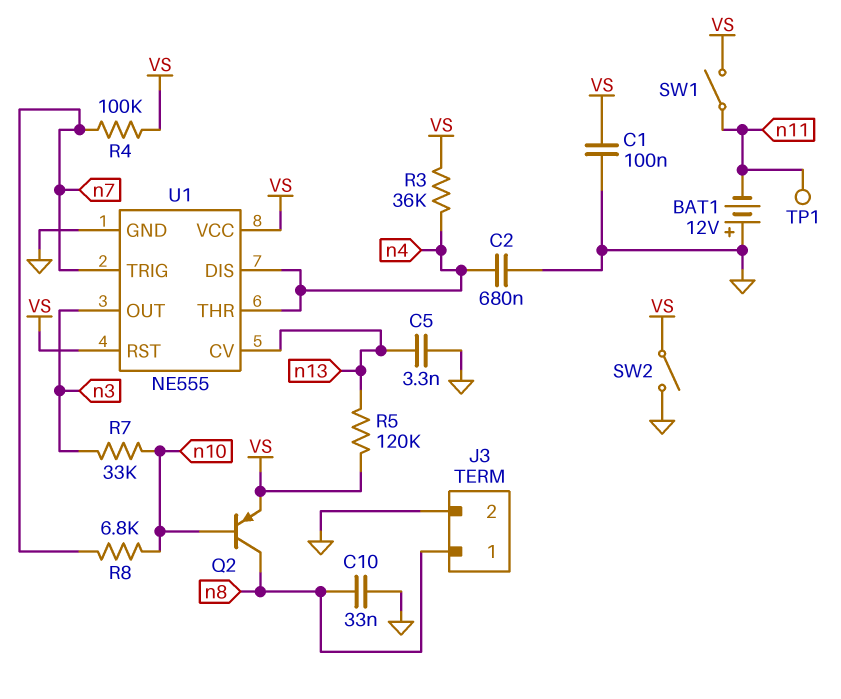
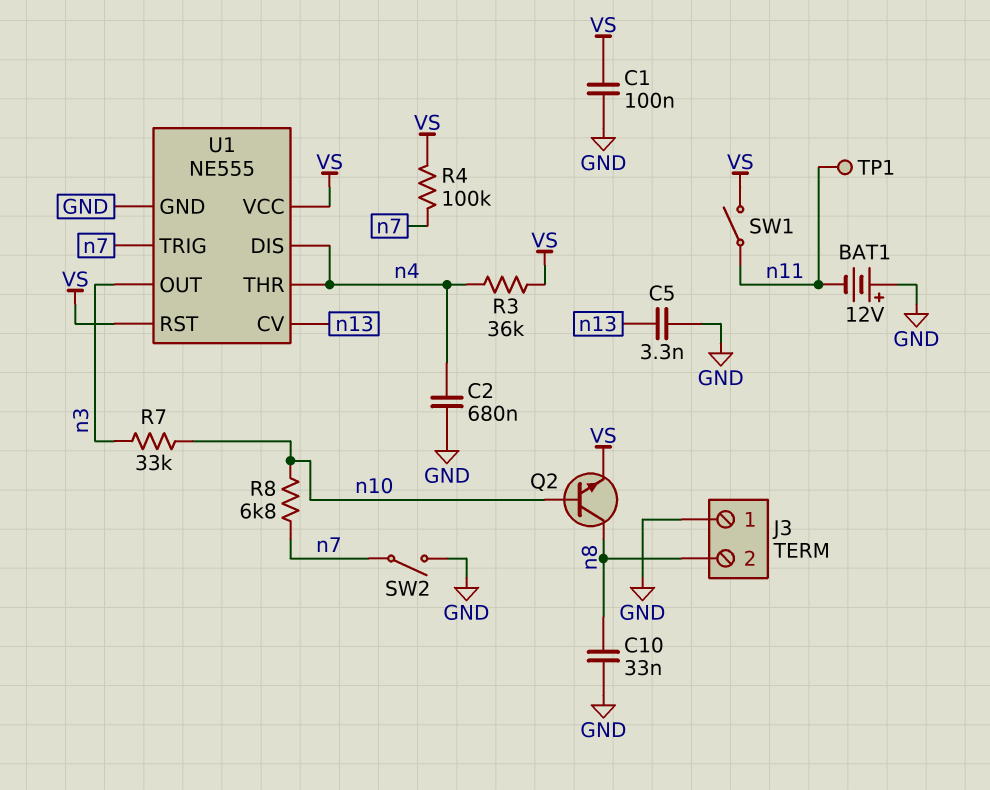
J3 pin 1: n8 -> GND
J3 pin 2: GND -> n8
Q2: PNP (B n10, C n8, E VS) -> NPN (B n10, C n8, E VS)
R5: 120k (VS, n13) -> none
SW2: switch (GND, VS) -> switch (GND, n7)

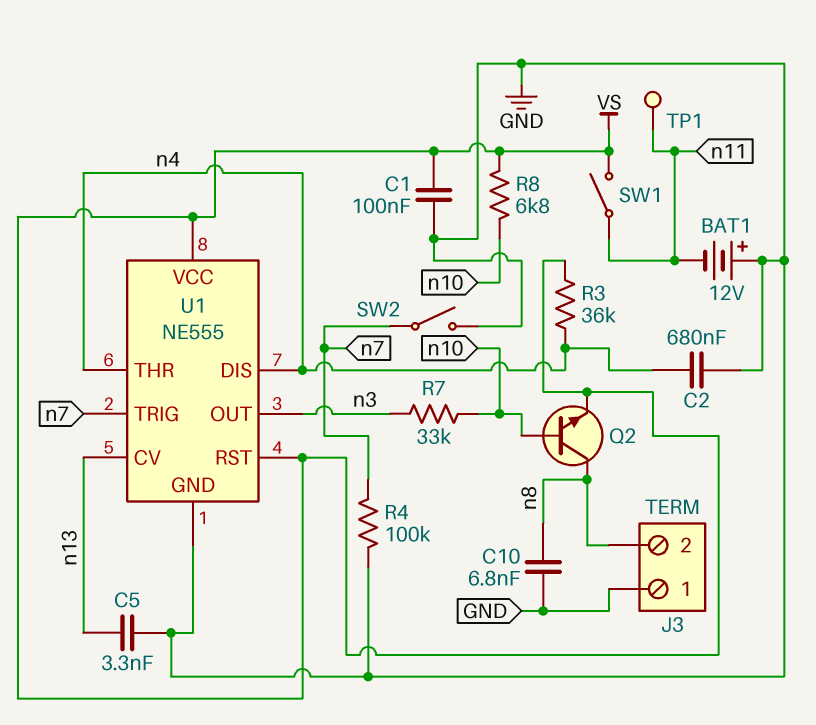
C10: 33nF (GND, n8) -> 6.8nF (GND, n8)
R4: 100k (VS, n7) -> 100k (GND, n7)
R8: 6.8k (n7, n10) -> 6.8k (VS, n10)

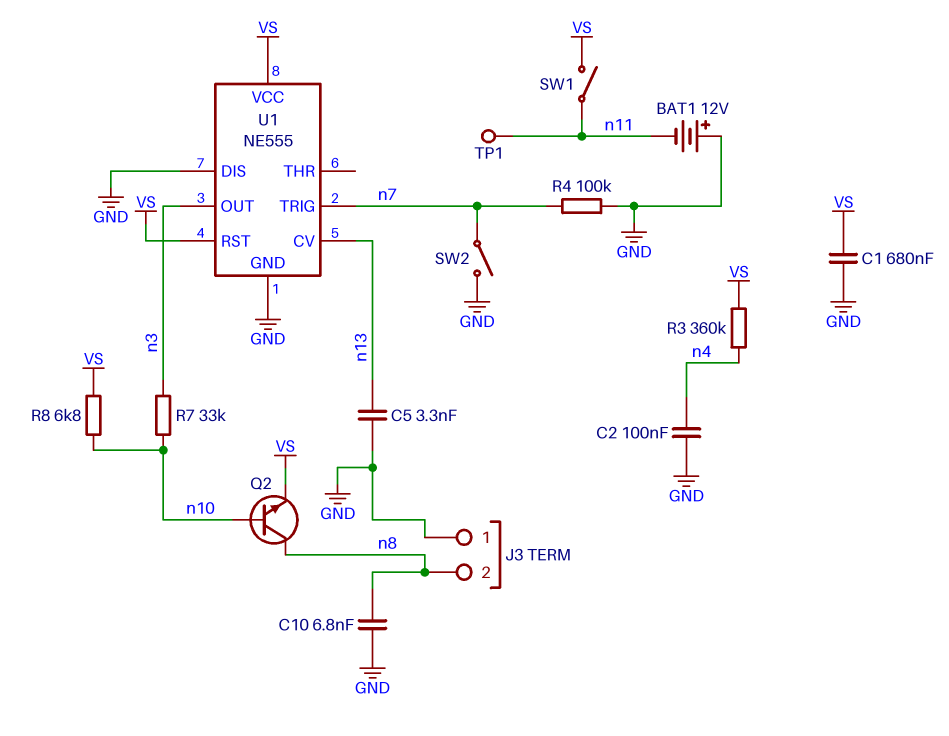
C1: 100nF (GND, VS) -> 680nF (GND, VS)
C2: 680nF (GND, n4) -> 100nF (GND, n4)
R3: 36k (VS, n4) -> 360k (VS, n4)
U1 pin DIS: n4 -> GND
U1 pin THR: n4 -> none

